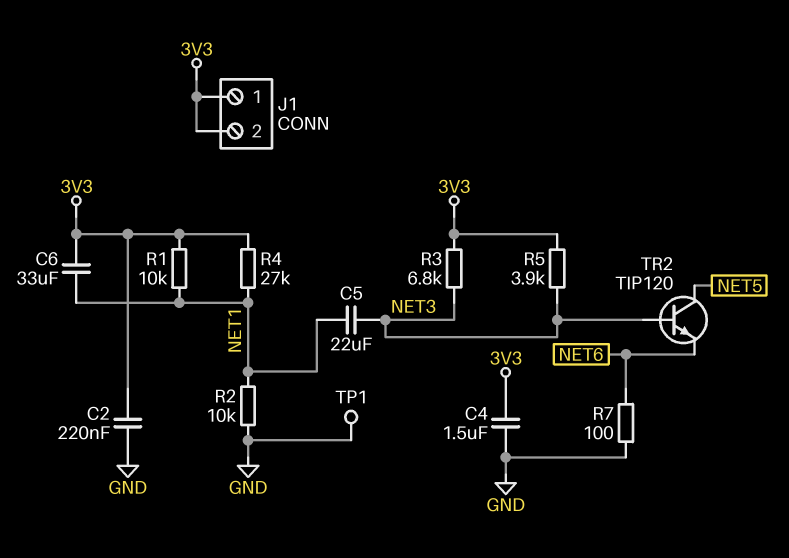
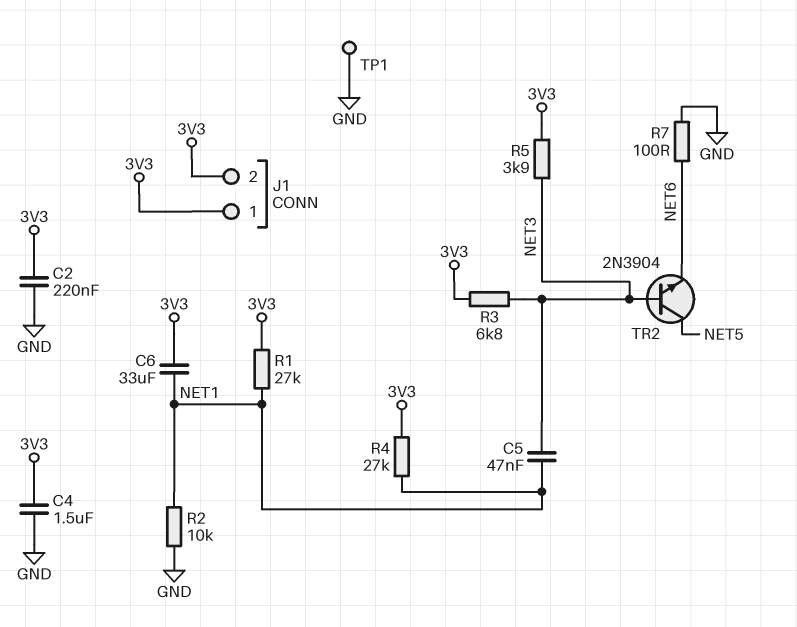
C5: 22uF (NET1, NET3) -> 47nF (NET1, NET3)
R1: 10k (3V3, NET1) -> 27k (3V3, NET1)
TR2: NPN TIP120 (B NET3, C NET5, E NET6) -> NPN 2N3904 (B NET3, C NET5, E NET6)

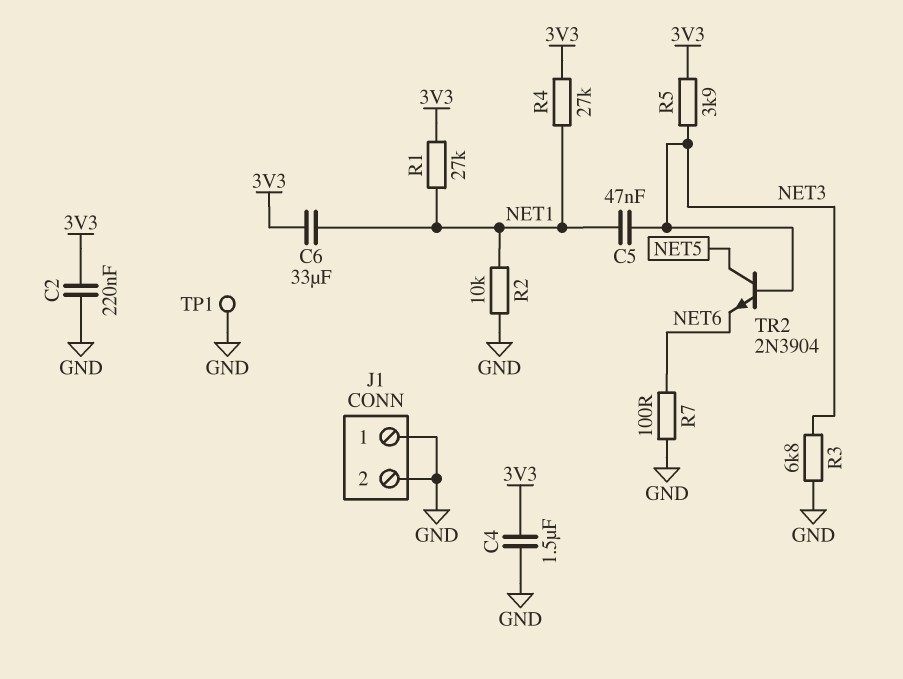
J1 pin 1: 3V3 -> GND
J1 pin 2: 3V3 -> GND
R3: 6.8k (3V3, NET3) -> 6.8k (GND, NET3)

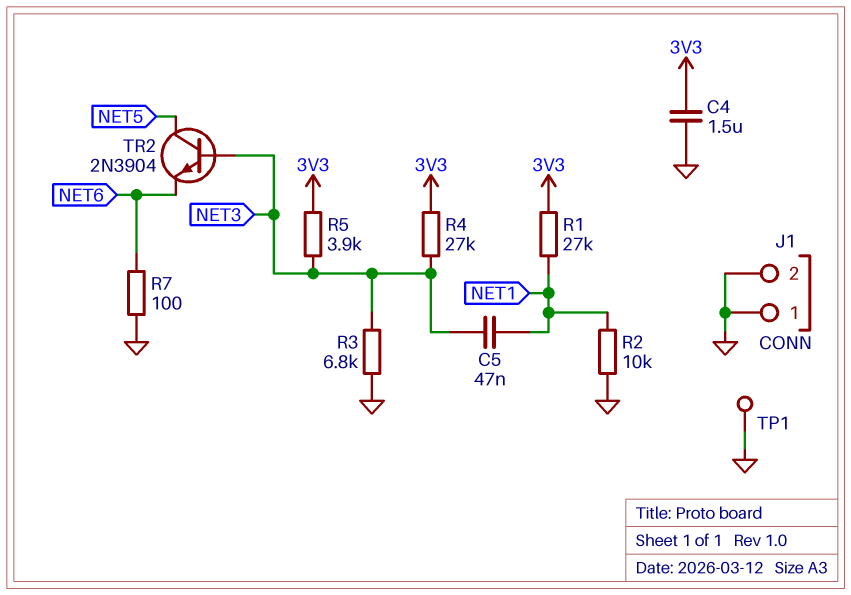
C2: 220nF (3V3, GND) -> none
C6: 33uF (3V3, NET1) -> none
R4: 27k (3V3, NET1) -> 27k (3V3, NET3)

